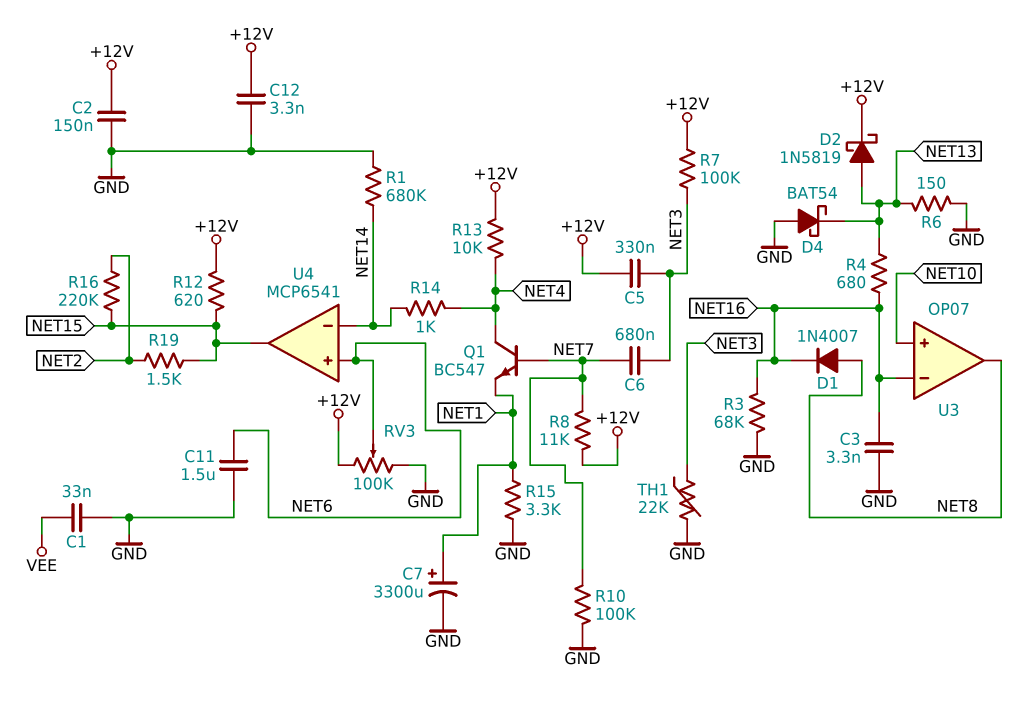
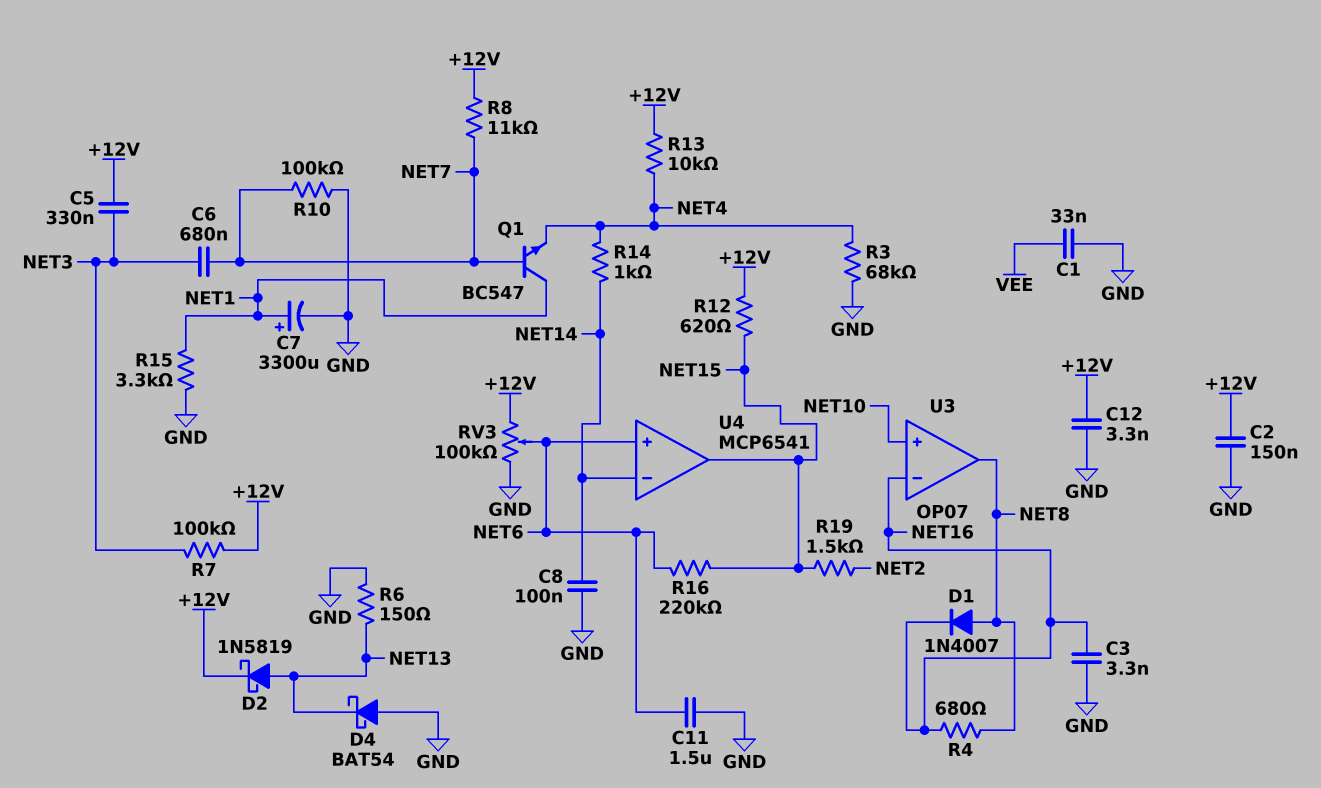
C8: none -> 100nF (GND, NET14)
Q1: NPN BC547 (B NET7, C NET4, E NET1) -> NPN BC547 (B NET7, C NET1, E NET4)
R1: 680k (GND, NET14) -> none
R3: 68k (GND, NET16) -> 68k (GND, NET4)
R4: 680 (NET13, NET16) -> 680 (NET8, NET16)
R16: 220k (NET2, NET15) -> 220k (NET6, NET15)
TH1: 22k (GND, NET3) -> none

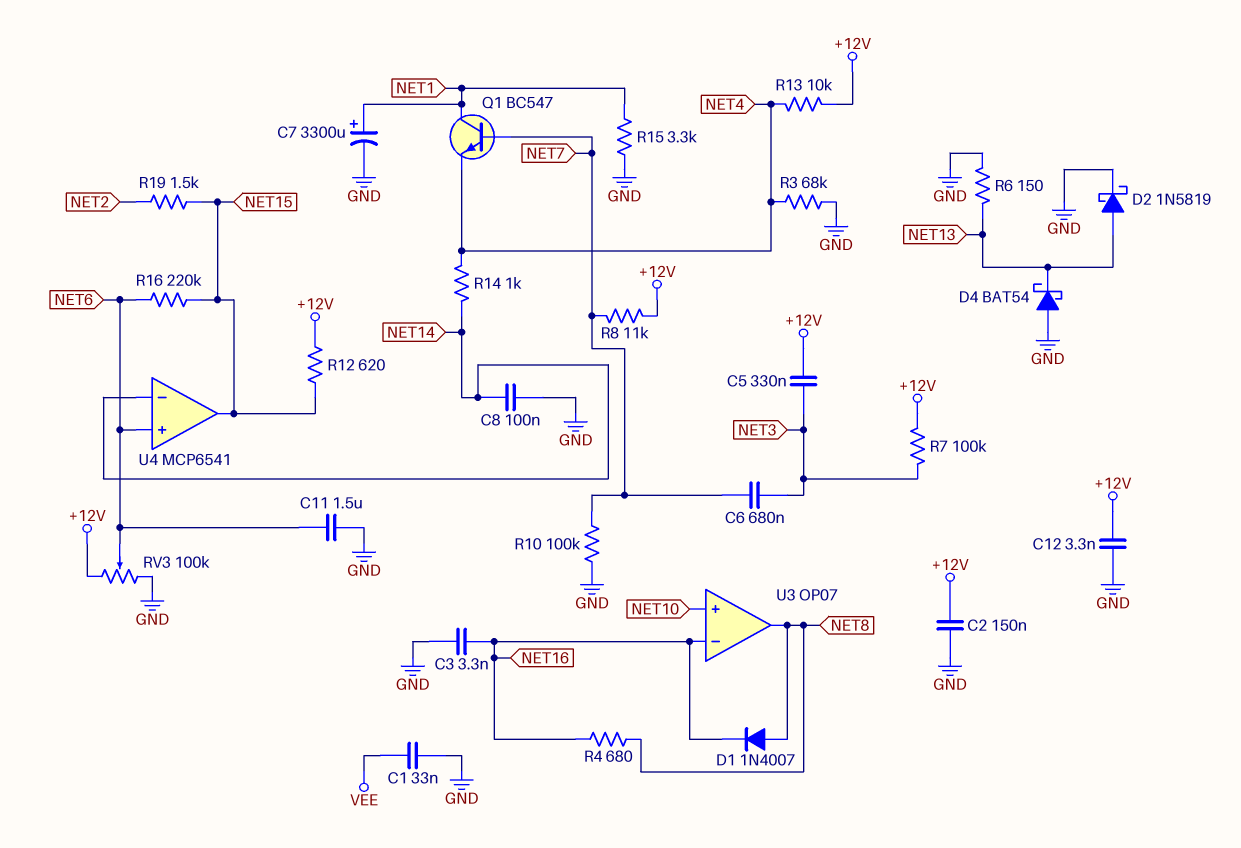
D2: schottky 1N5819 (A NET13, K +12V) -> schottky 1N5819 (A NET13, K GND)

